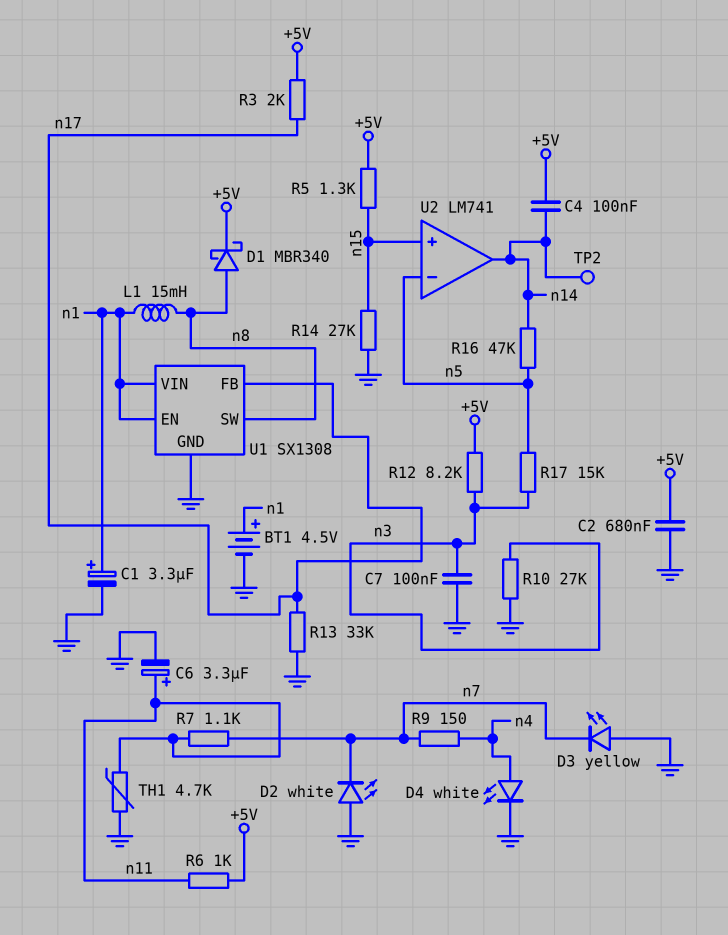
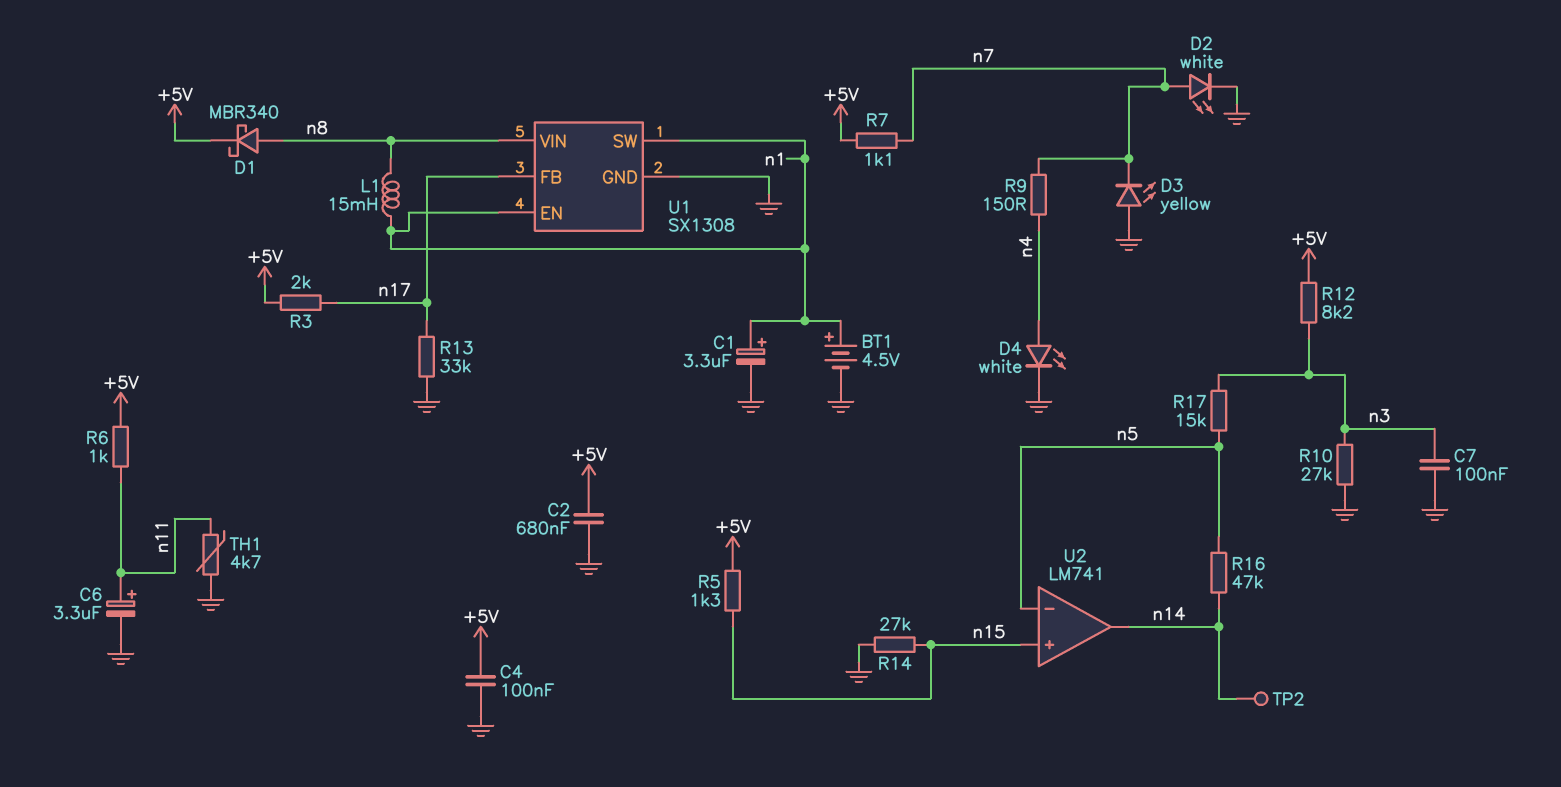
C4: 100nF (+5V, n14) -> 100nF (+5V, GND)
D2: LED white (A GND, K n7) -> LED white (A n7, K GND)
R7: 1.1k (n7, n11) -> 1.1k (+5V, n7)
U1 pin SW: n8 -> n1
U1 pin VIN: n1 -> n8

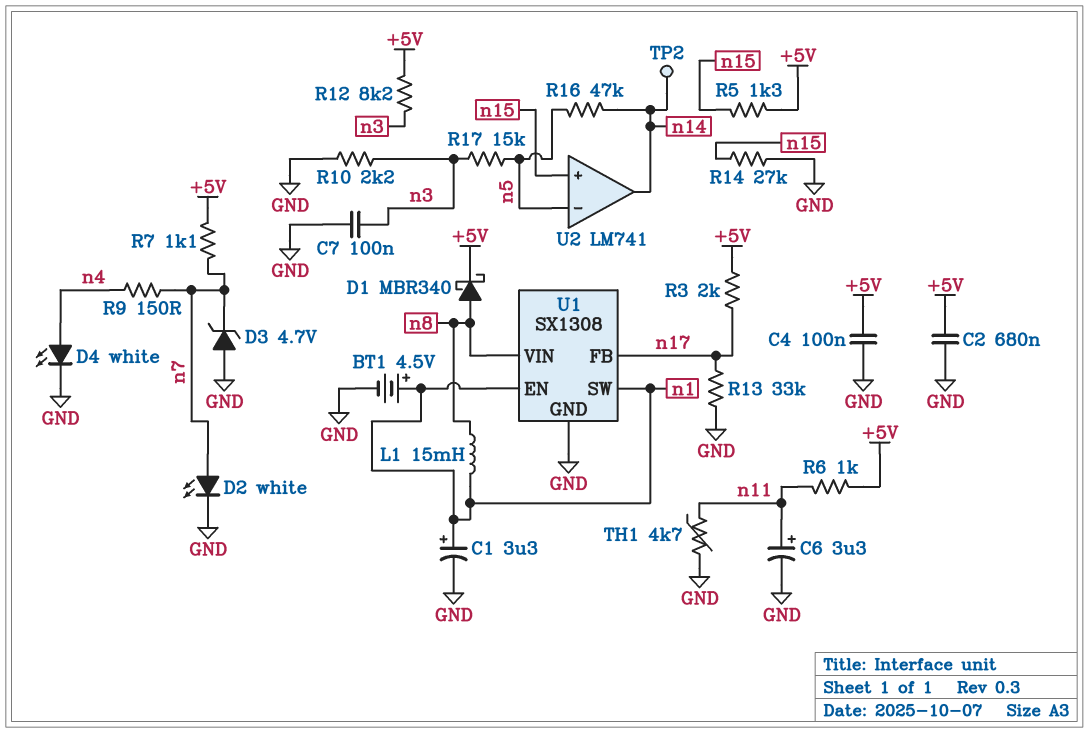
D3: LED yellow (A GND, K n7) -> zener 4.7V (A GND, K n7)
R10: 27k (GND, n3) -> 2.2k (GND, n3)

